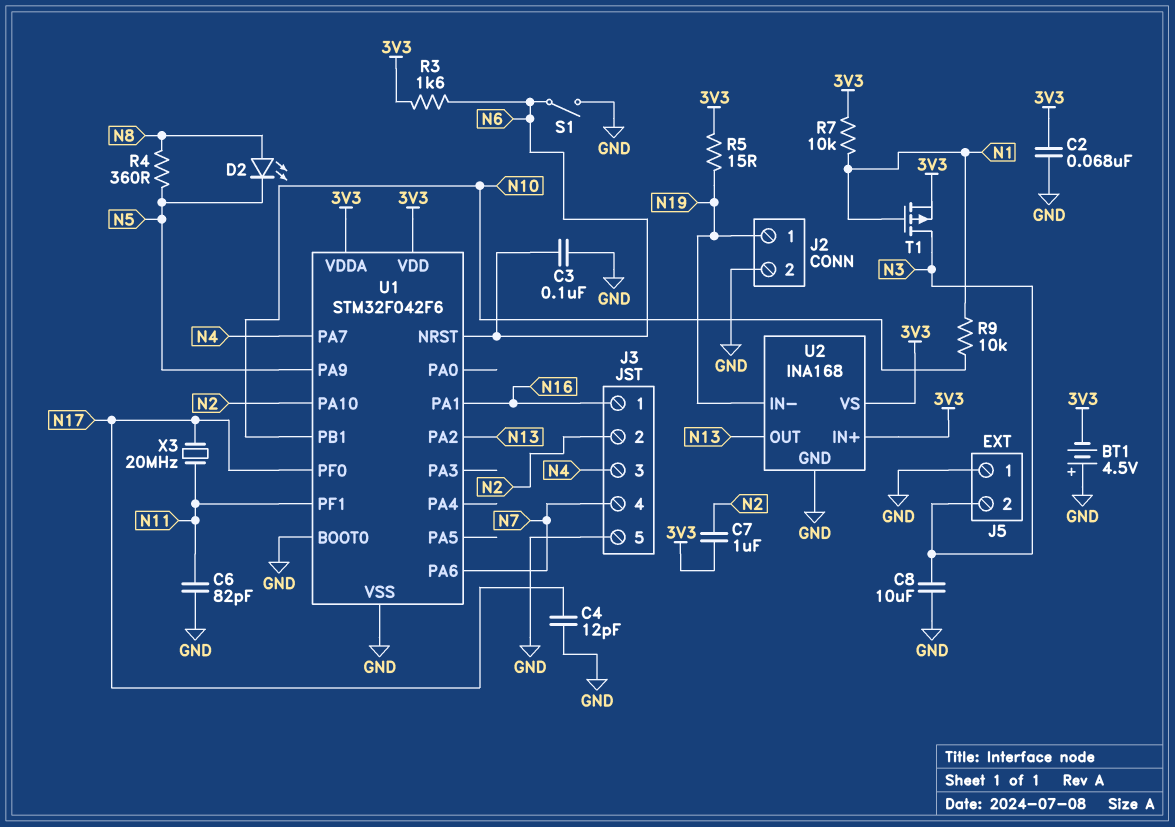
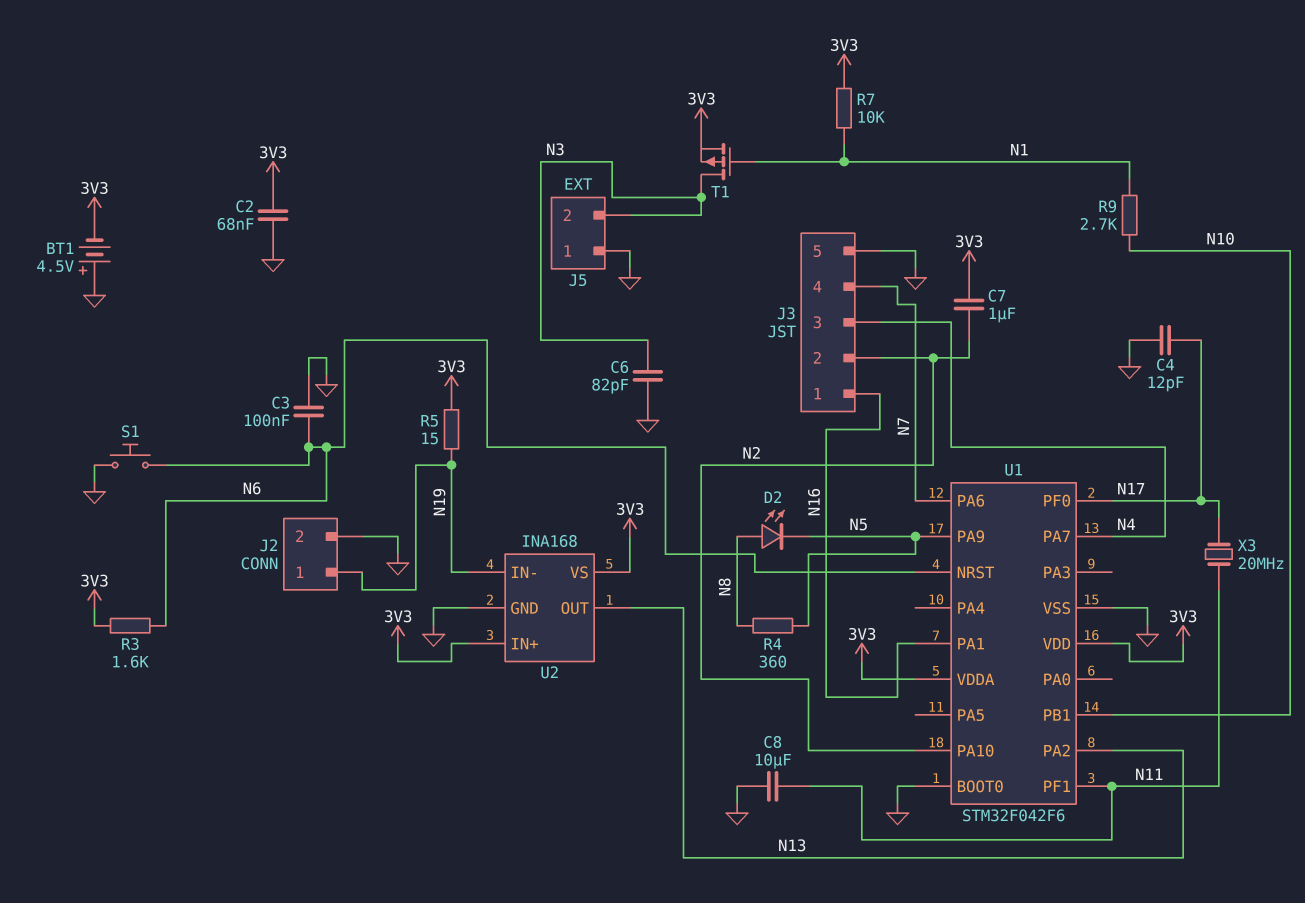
C6: 82pF (GND, N11) -> 82pF (GND, N3)
C8: 10uF (GND, N3) -> 10uF (GND, N11)
R9: 10k (N1, N10) -> 2.7k (N1, N10)
S1: switch (GND, N6) -> button (GND, N6)

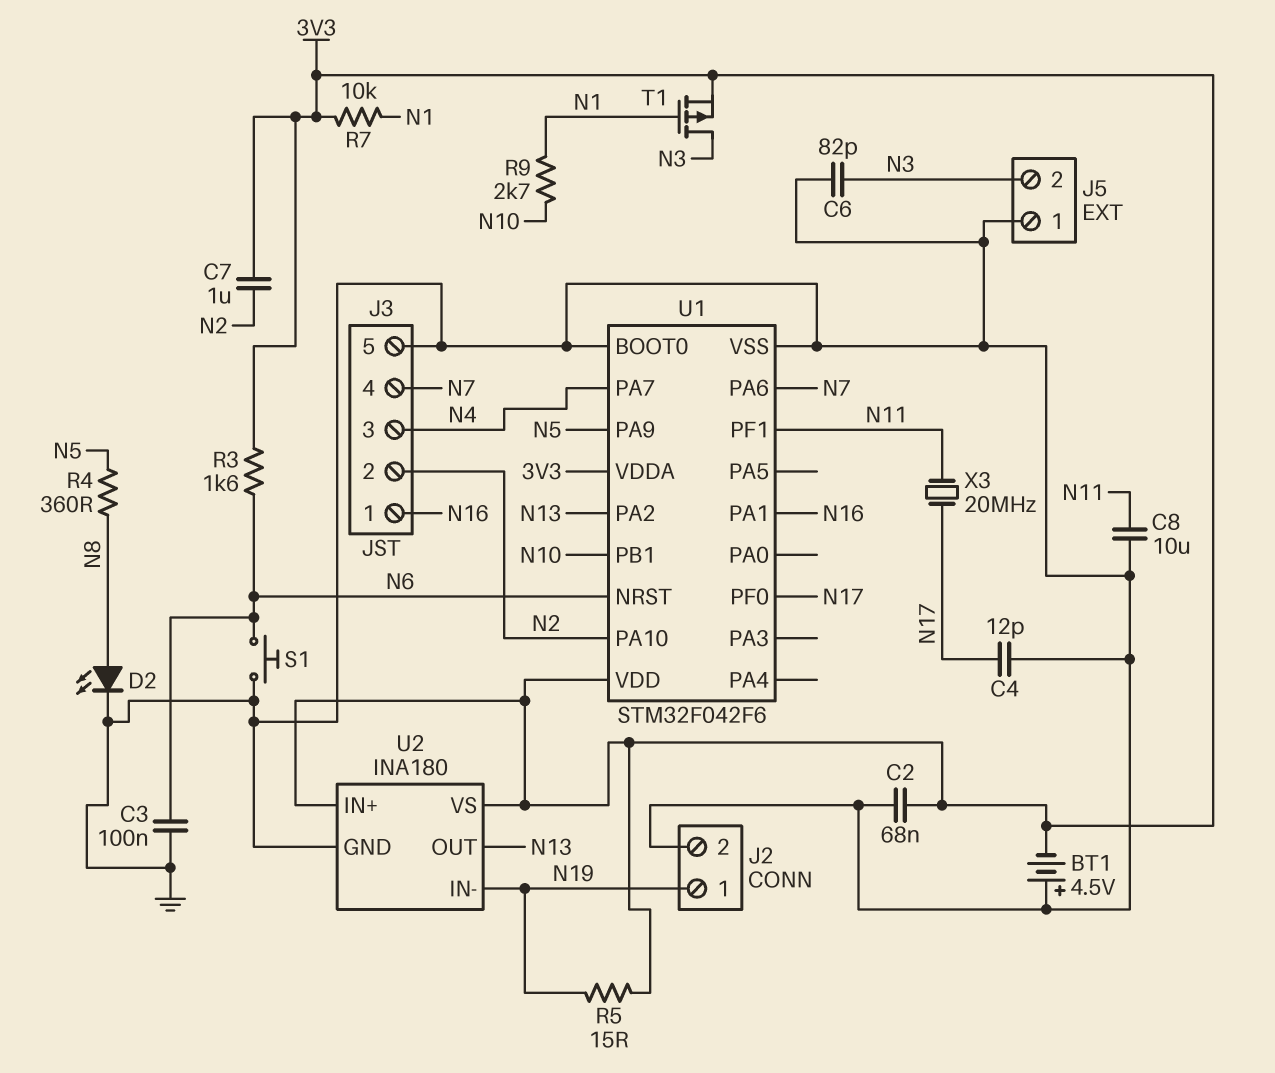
D2: LED (A N8, K N5) -> LED (A N8, K GND)
U2: INA168 -> INA180

